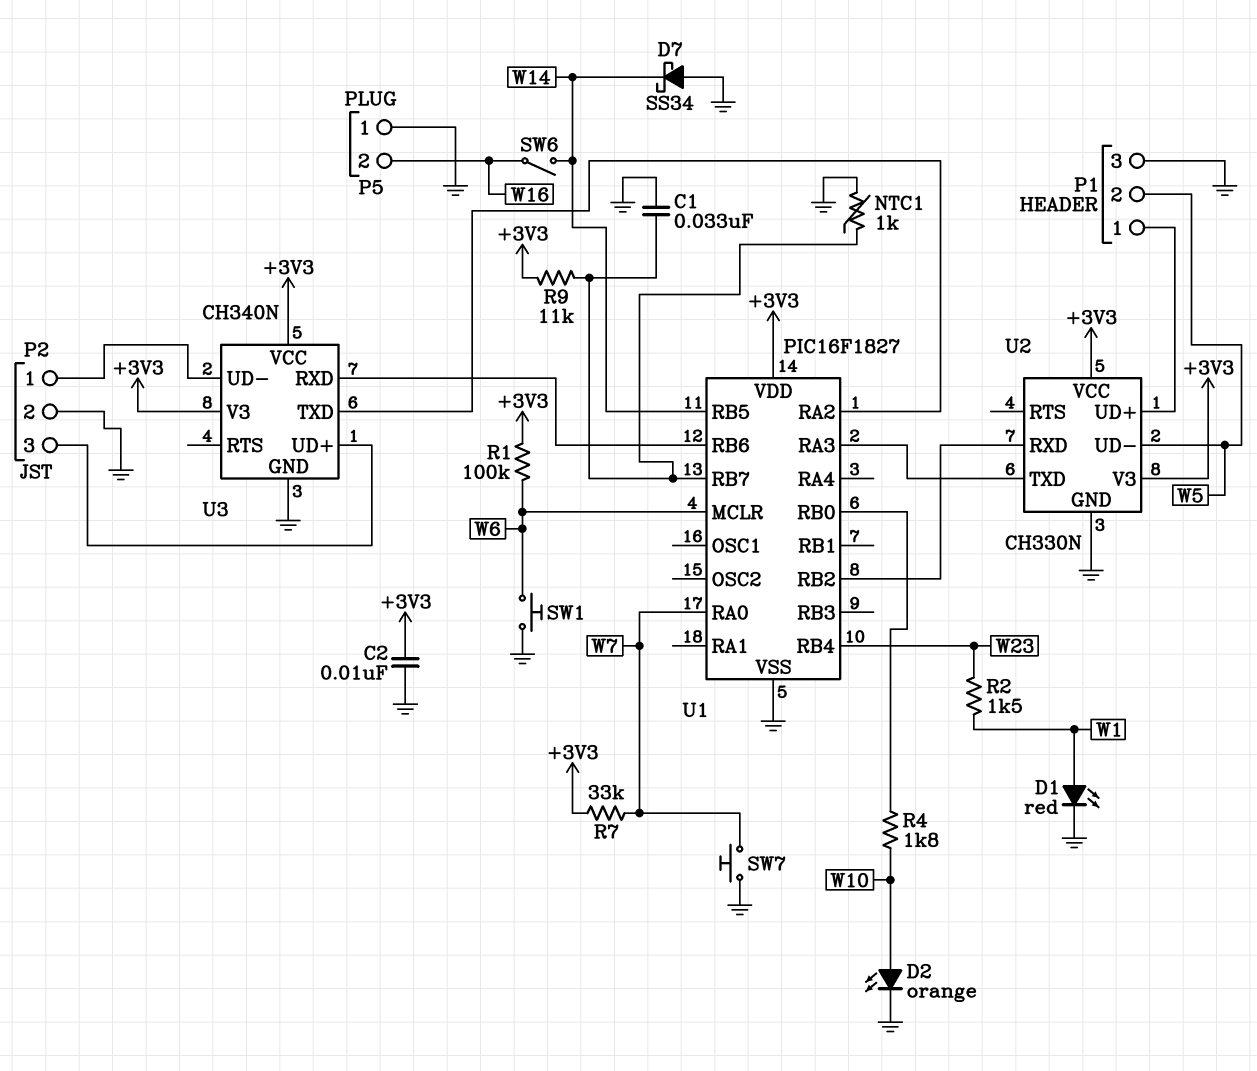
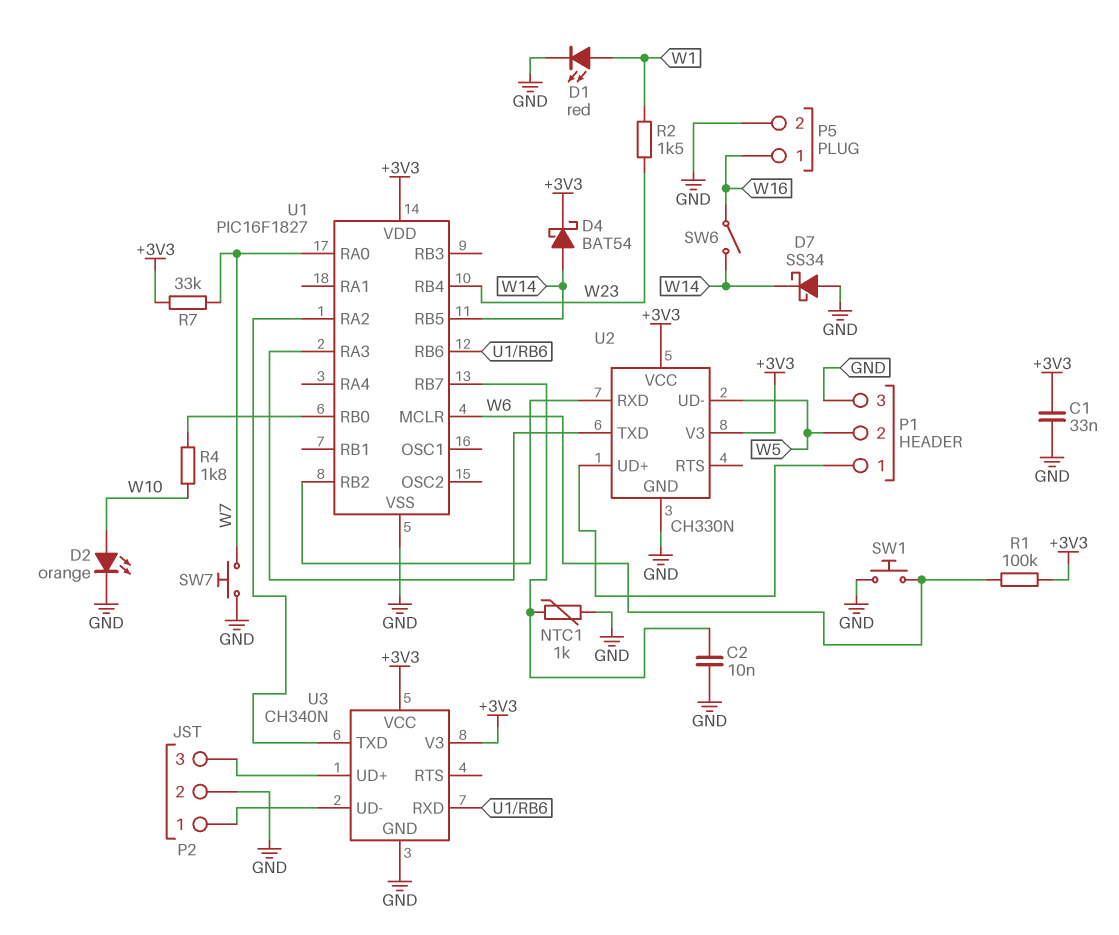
C1: 33nF (GND, U1/RB7) -> 33nF (+3V3, GND)
C2: 10nF (+3V3, GND) -> 10nF (GND, U1/RB7)
D4: none -> schottky BAT54 (A W14, K +3V3)
P5 pin 1: GND -> W16
P5 pin 2: W16 -> GND
R9: 11k (+3V3, U1/RB7) -> none

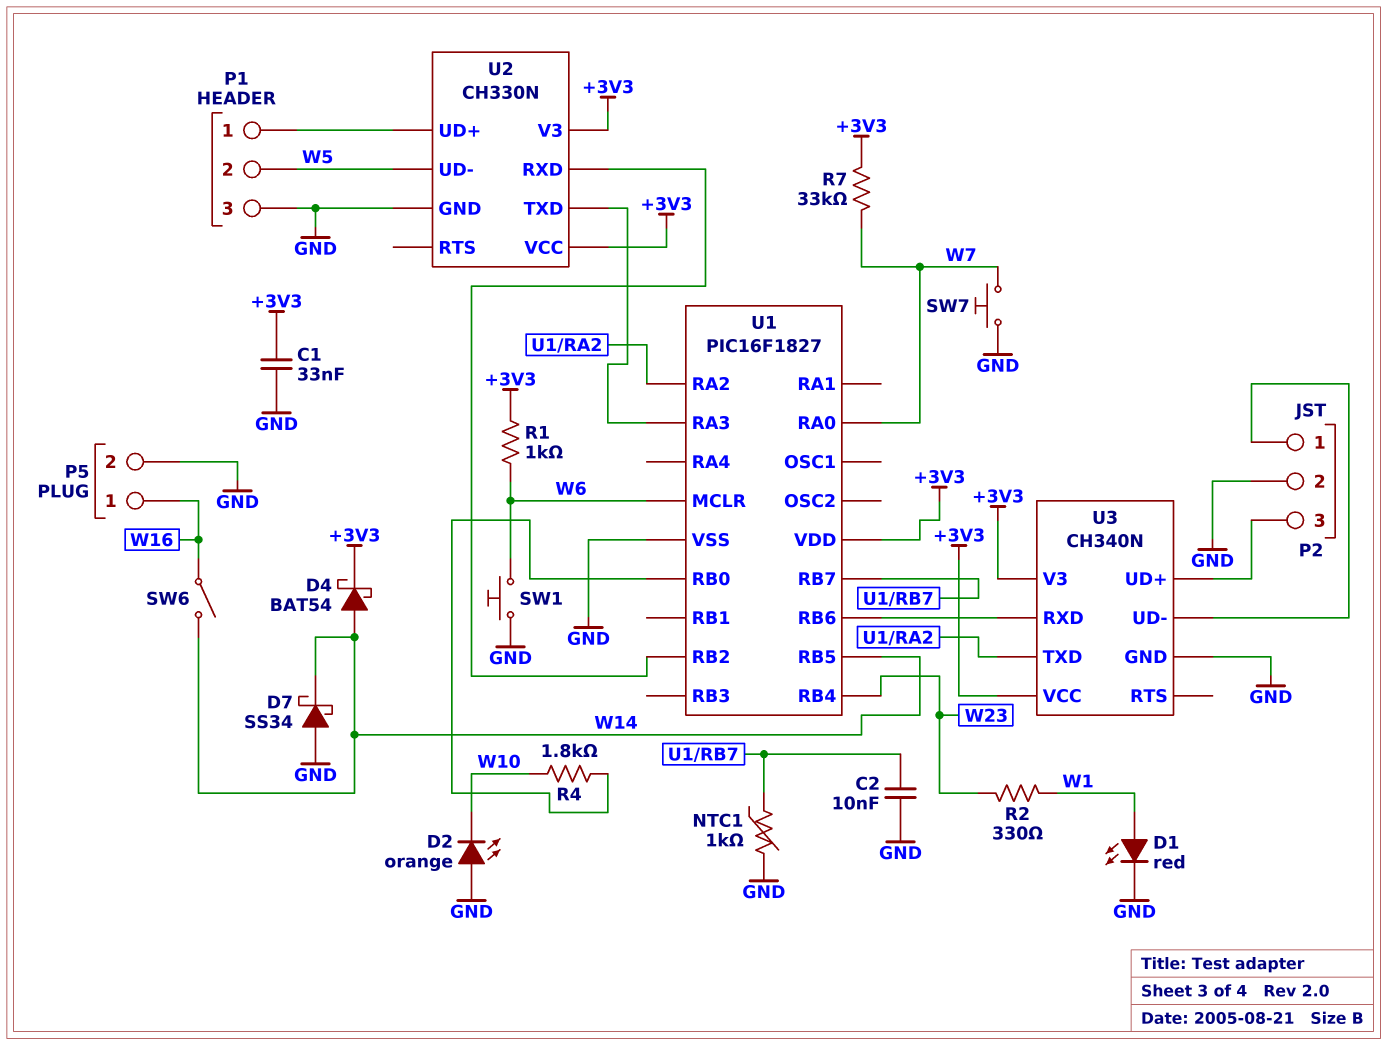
D2: LED orange (A W10, K GND) -> LED orange (A GND, K W10)
R1: 100k (+3V3, W6) -> 1k (+3V3, W6)
R2: 1.5k (W1, W23) -> 330 (W1, W23)

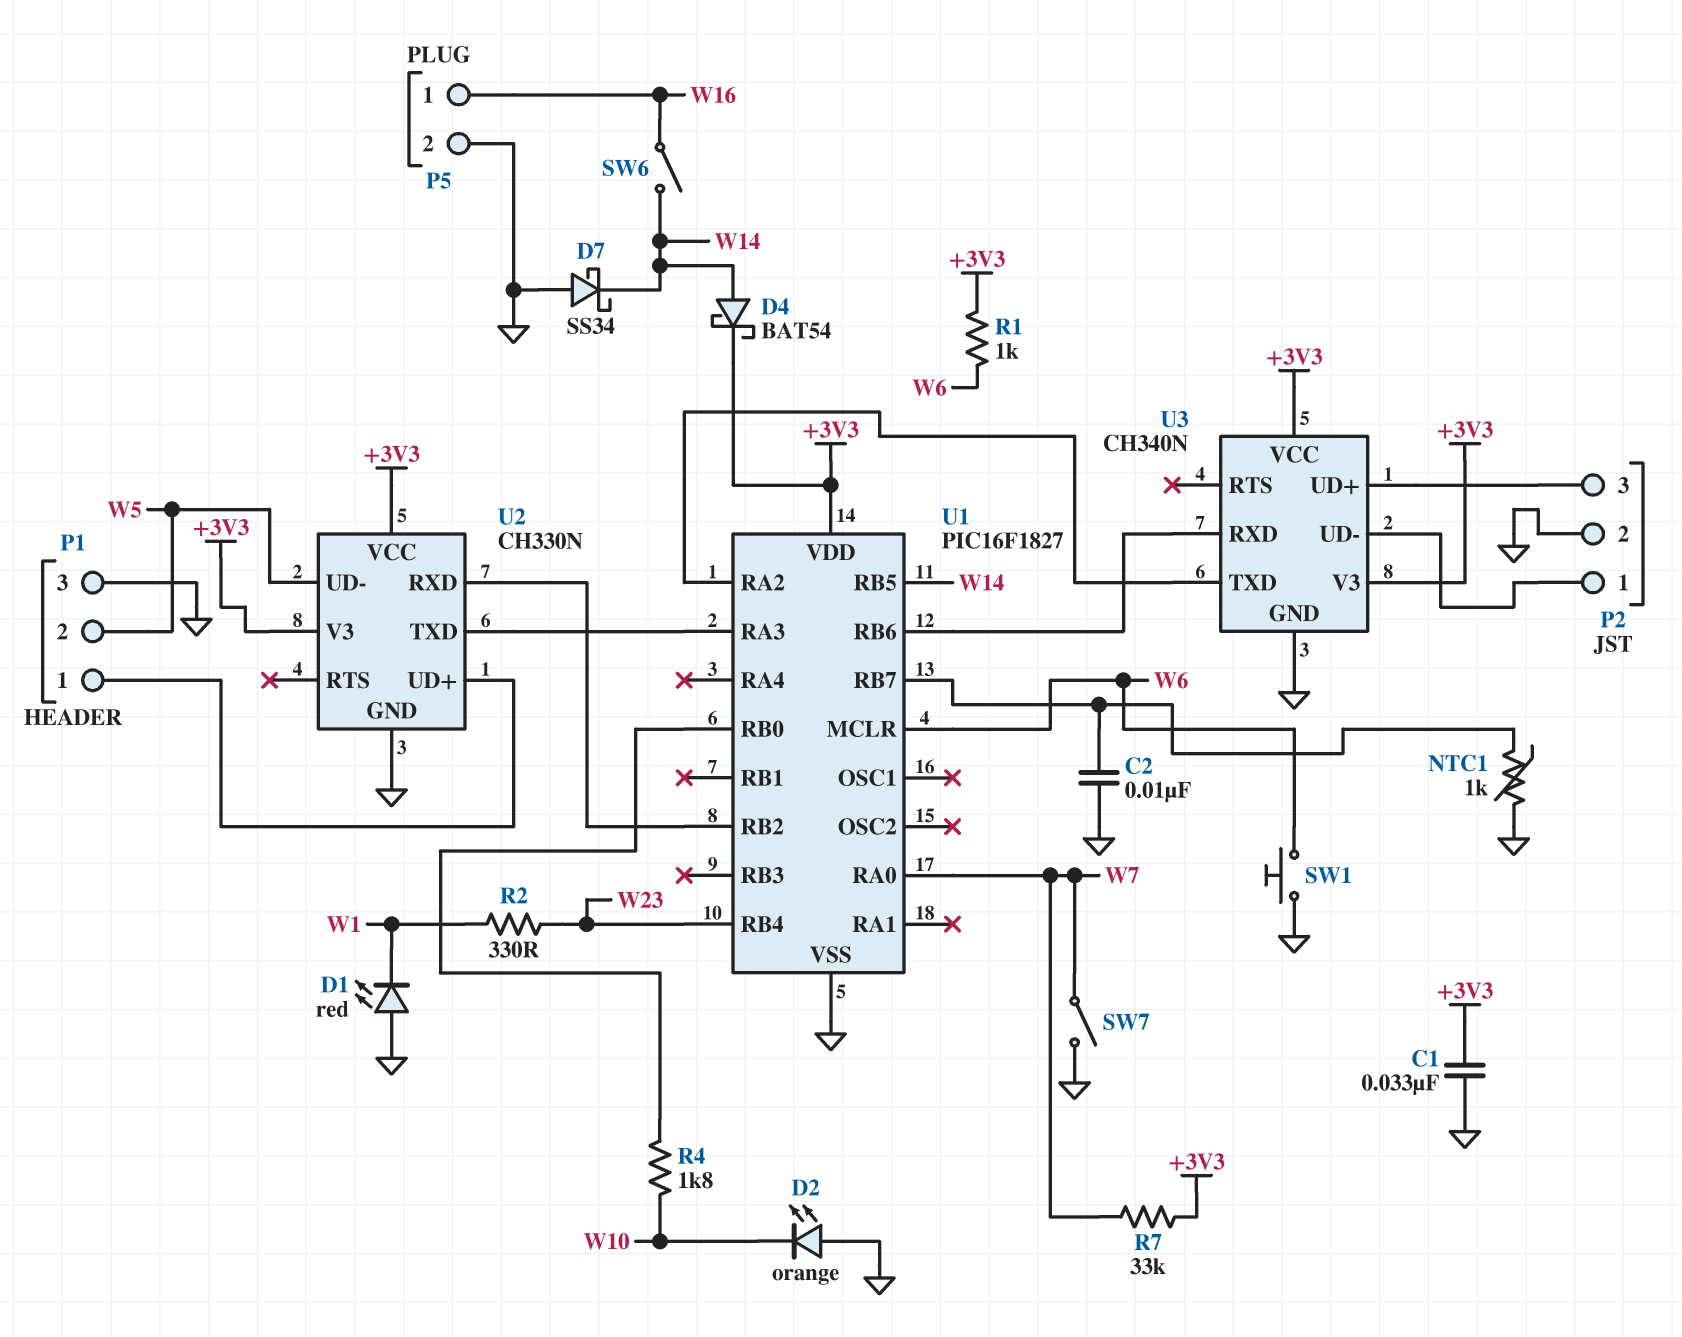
D1: LED red (A W1, K GND) -> LED red (A GND, K W1)
SW7: button (GND, W7) -> switch (GND, W7)

